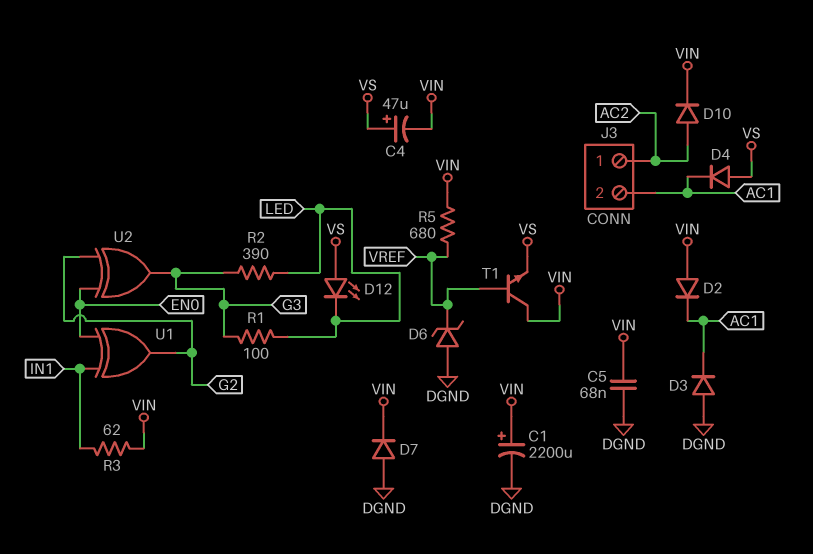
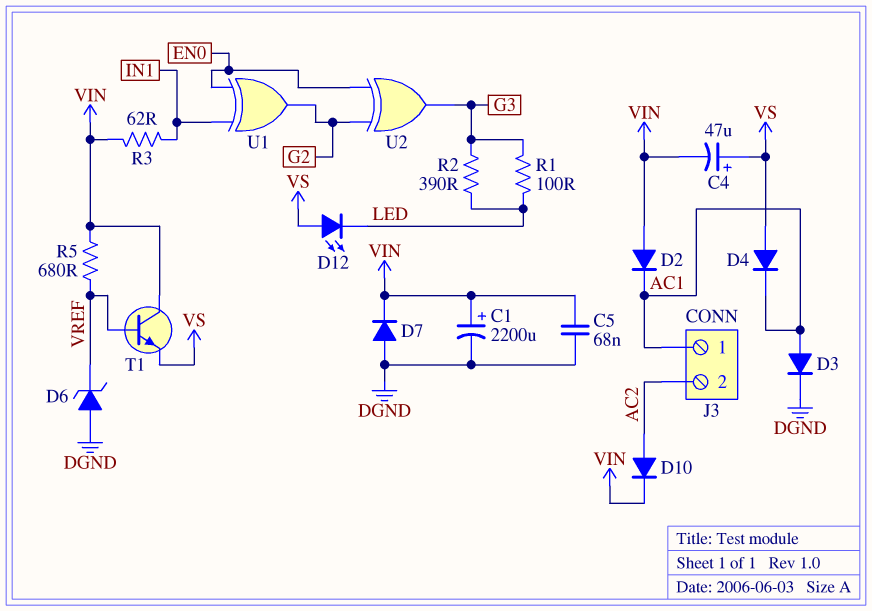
D3: diode (A DGND, K AC1) -> diode (A AC1, K DGND)
J3 pin 1: AC2 -> AC1
J3 pin 2: AC1 -> AC2

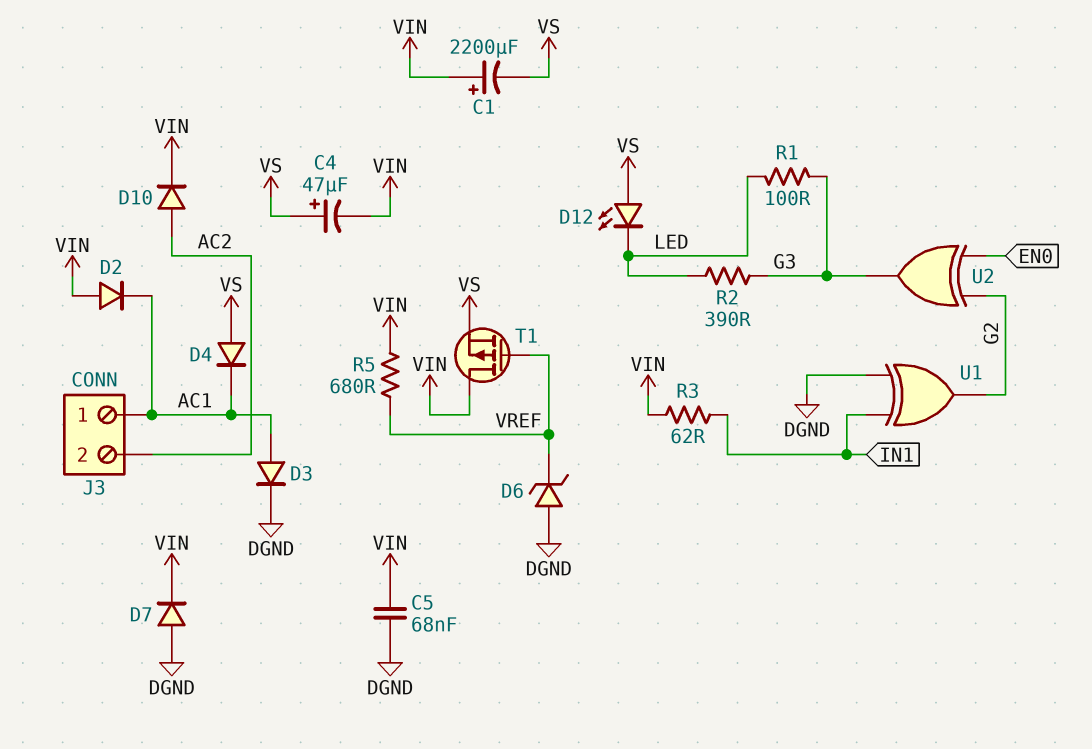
C1: 2200uF (plus VIN, minus DGND) -> 2200uF (plus VIN, minus VS)
T1: NPN (B VREF, C VIN, E VS) -> PMOS (G VREF, D VIN, S VS)
U1: XOR (in EN0, in IN1, out G2) -> XOR (in DGND, in IN1, out G2)

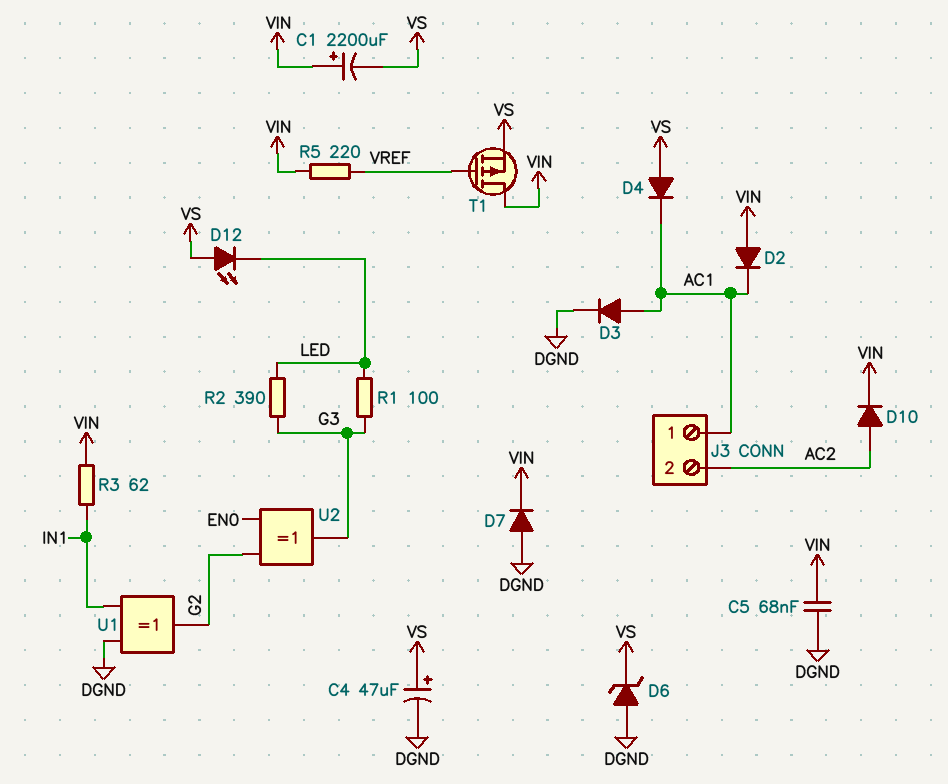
C4: 47uF (plus VS, minus VIN) -> 47uF (plus VS, minus DGND)
D6: zener (A DGND, K VREF) -> zener (A DGND, K VS)
R5: 680 (VIN, VREF) -> 220 (VIN, VREF)

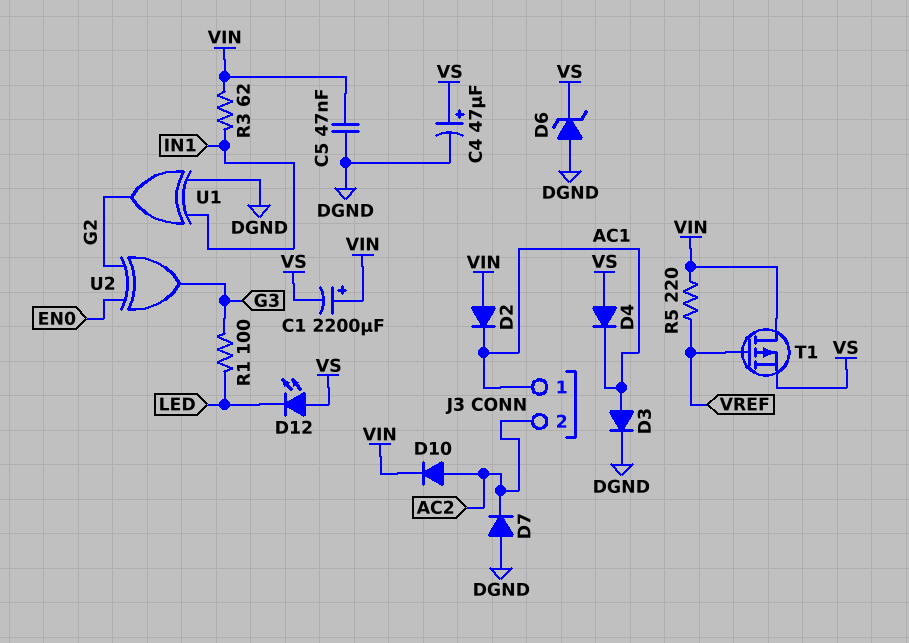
C5: 68nF (DGND, VIN) -> 47nF (DGND, VIN)
D7: diode (A DGND, K VIN) -> diode (A DGND, K AC2)
R2: 390 (G3, LED) -> none

